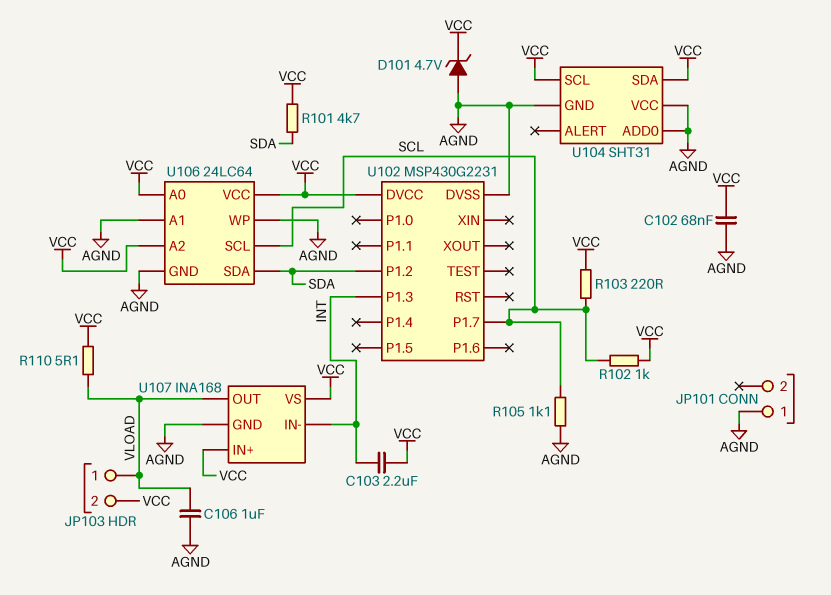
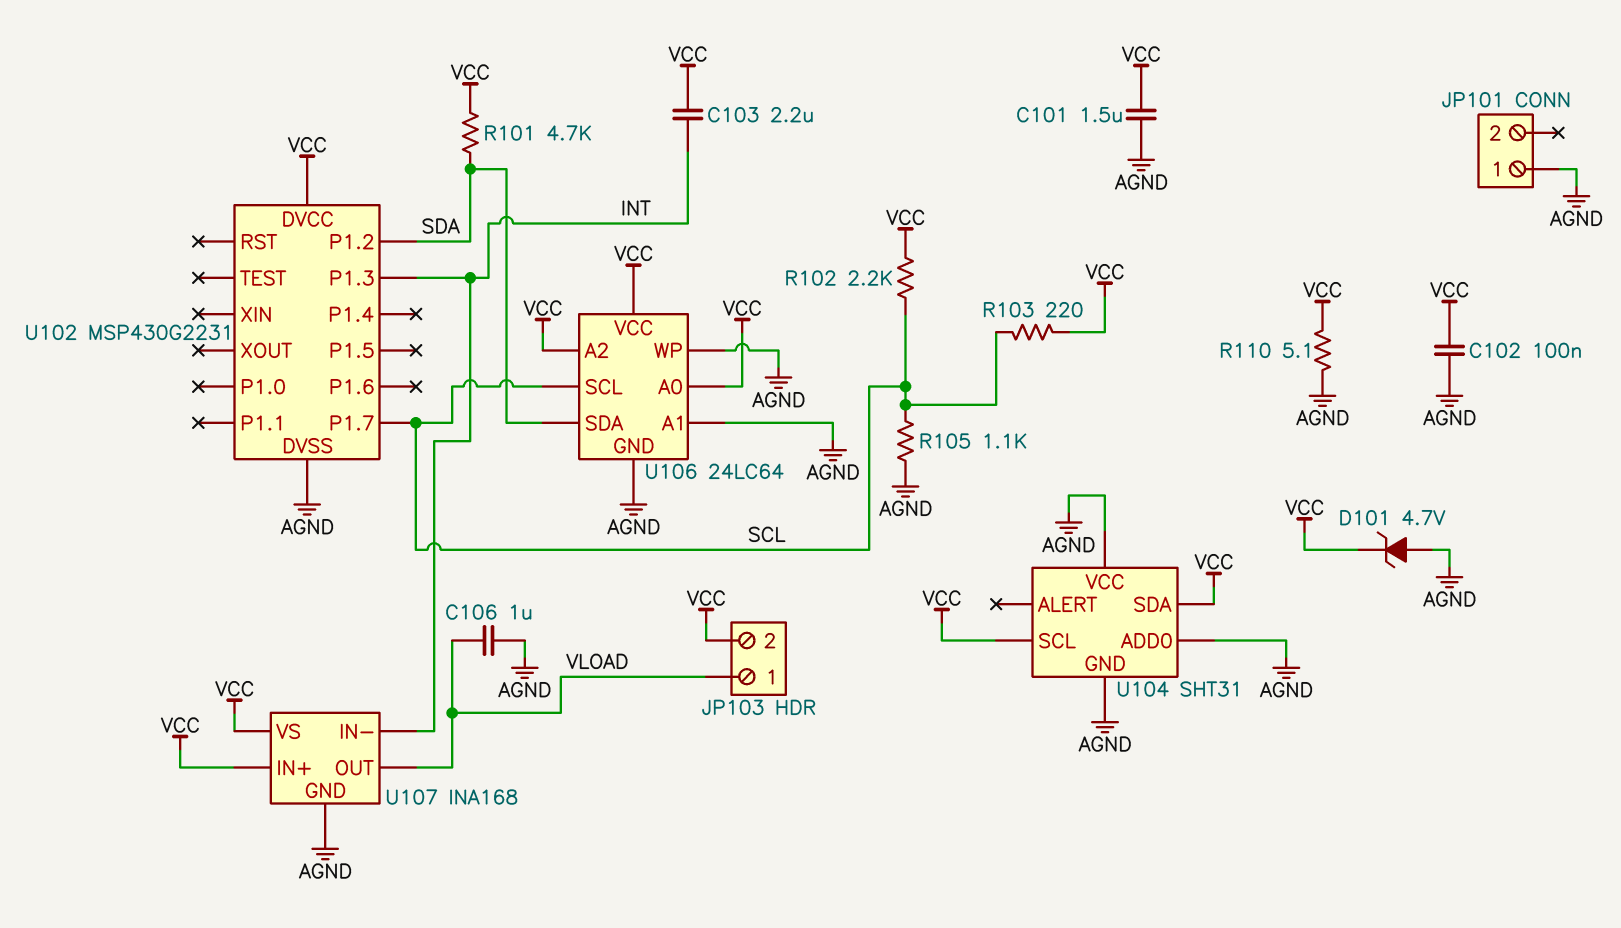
C101: none -> 1.5uF (AGND, VCC)
C102: 68nF (AGND, VCC) -> 100nF (AGND, VCC)
R102: 1k (SCL, VCC) -> 2.2k (SCL, VCC)
R110: 5.1 (VCC, VLOAD) -> 5.1 (AGND, VCC)

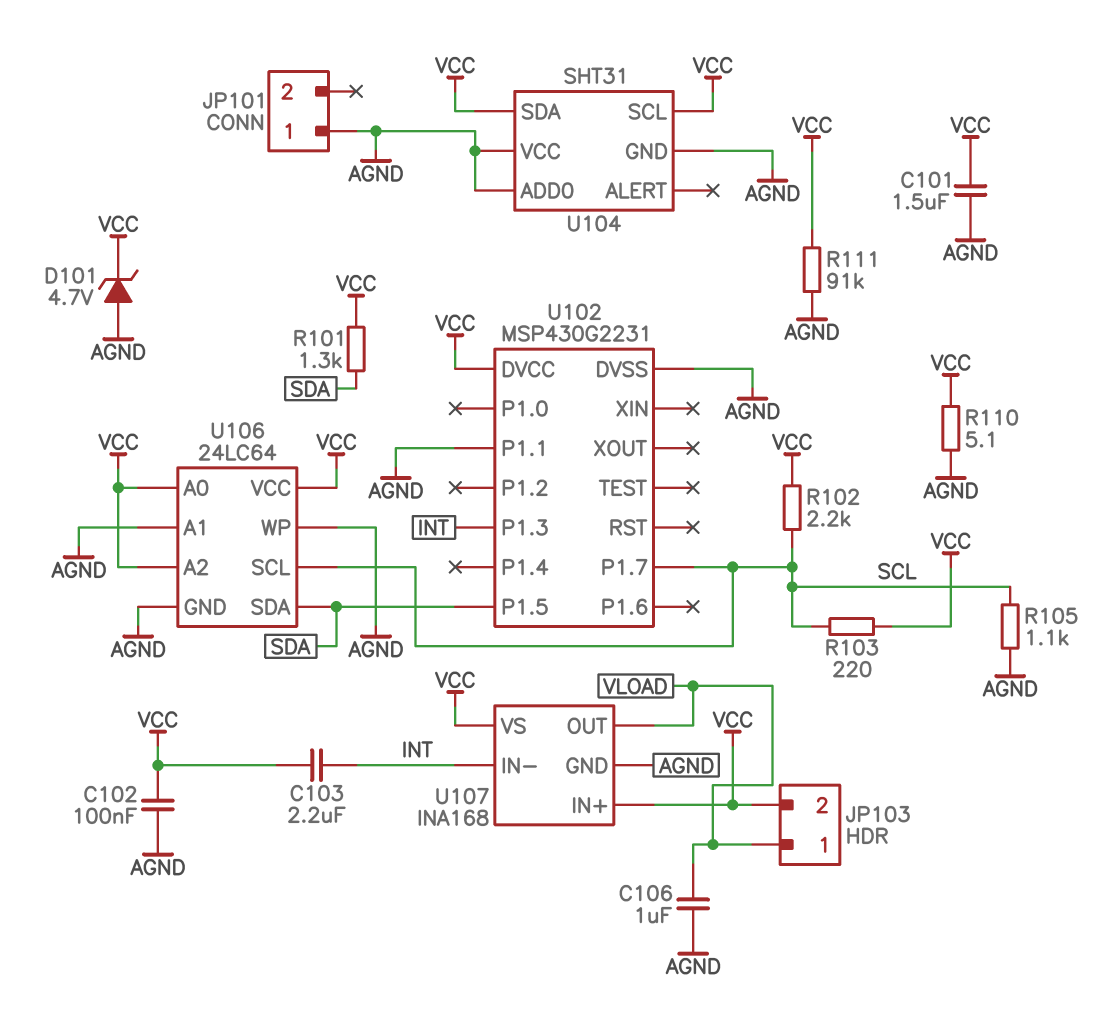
R101: 4.7k (SDA, VCC) -> 1.3k (SDA, VCC)
R111: none -> 91k (AGND, VCC)
U102 pin P1.1: none -> AGND
U102 pin P1.2: SDA -> none
U102 pin P1.5: none -> SDA

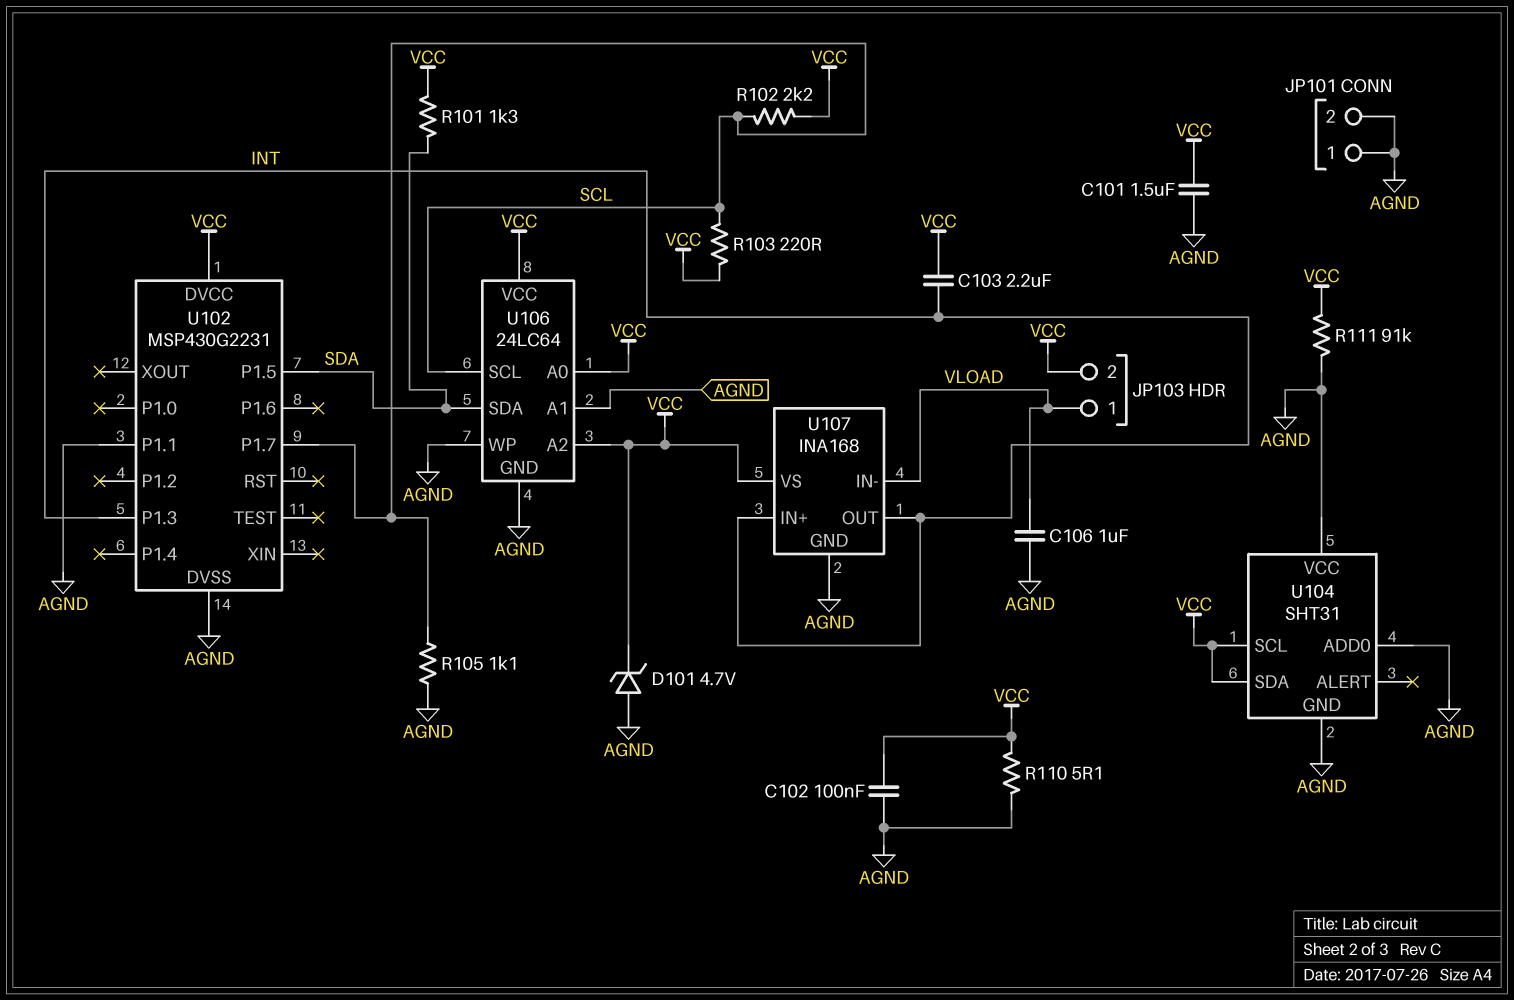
JP101 pin 2: none -> AGND
U107 pin IN+: VCC -> INT
U107 pin IN-: INT -> VLOAD
U107 pin OUT: VLOAD -> INT

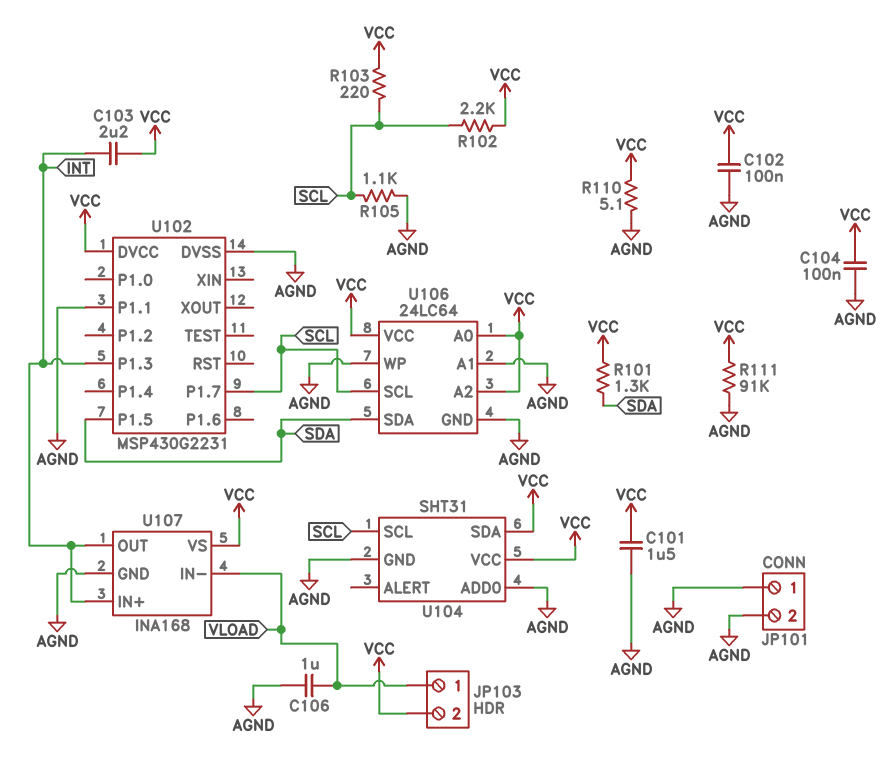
C104: none -> 100nF (AGND, VCC)
D101: zener 4.7V (A AGND, K VCC) -> none
U104 pin SCL: VCC -> SCL
U104 pin VCC: AGND -> VCC

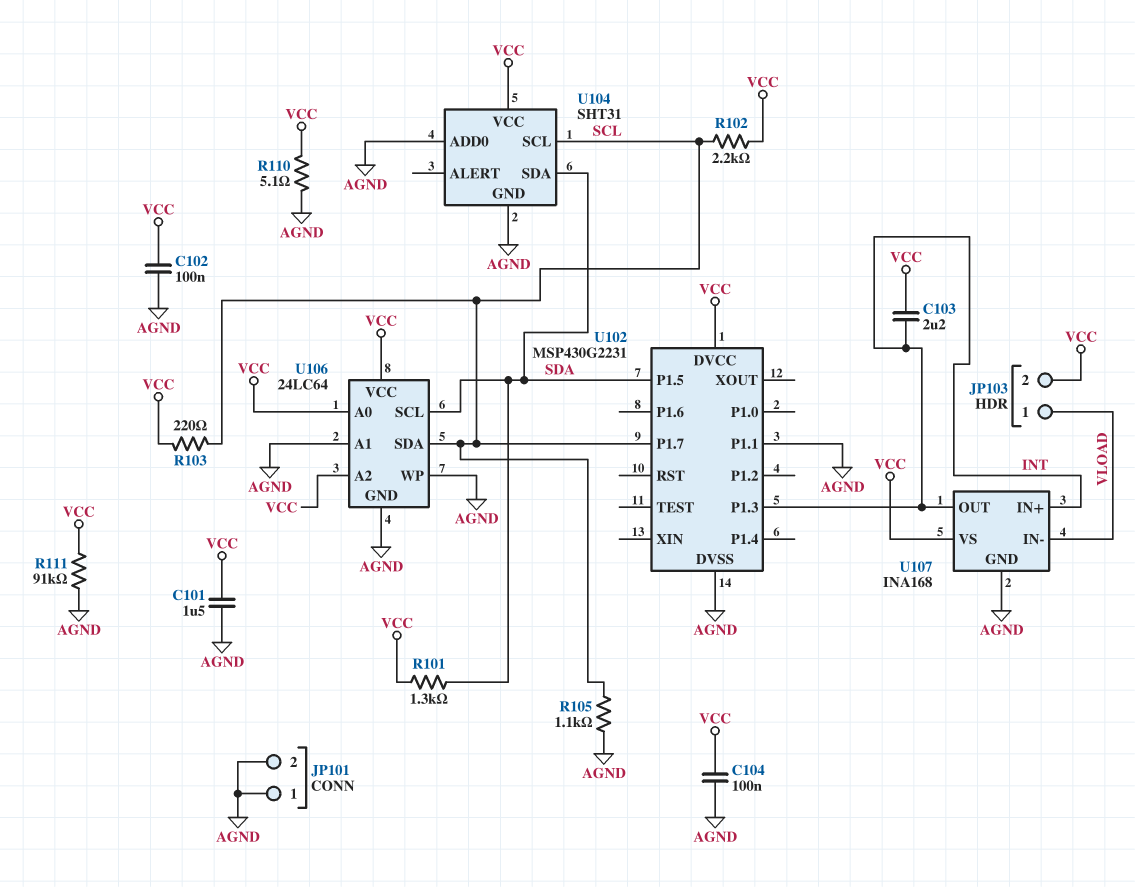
C106: 1uF (AGND, VLOAD) -> none
U104 pin SDA: VCC -> SDA
U106 pin SCL: SCL -> SDA
U106 pin SDA: SDA -> SCL

